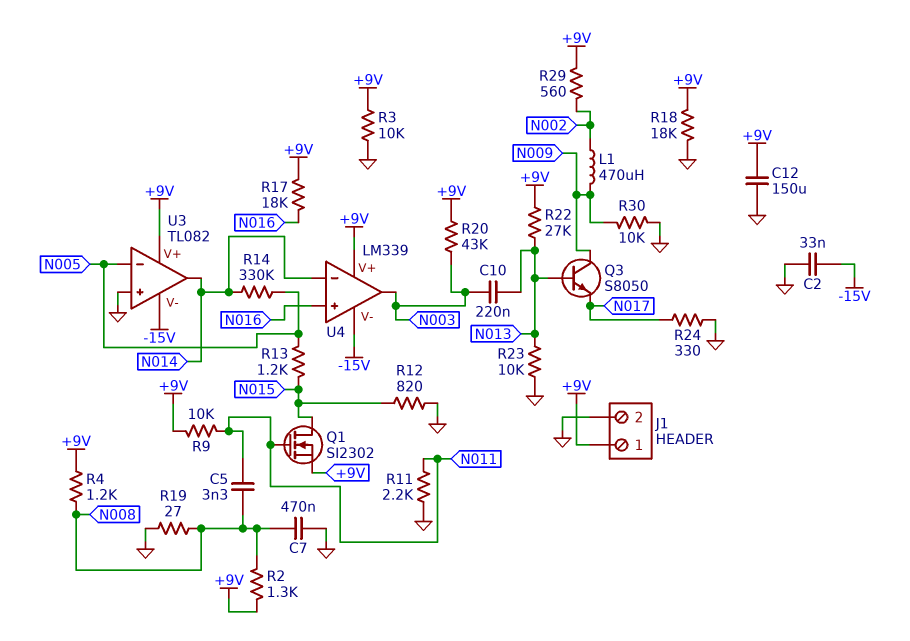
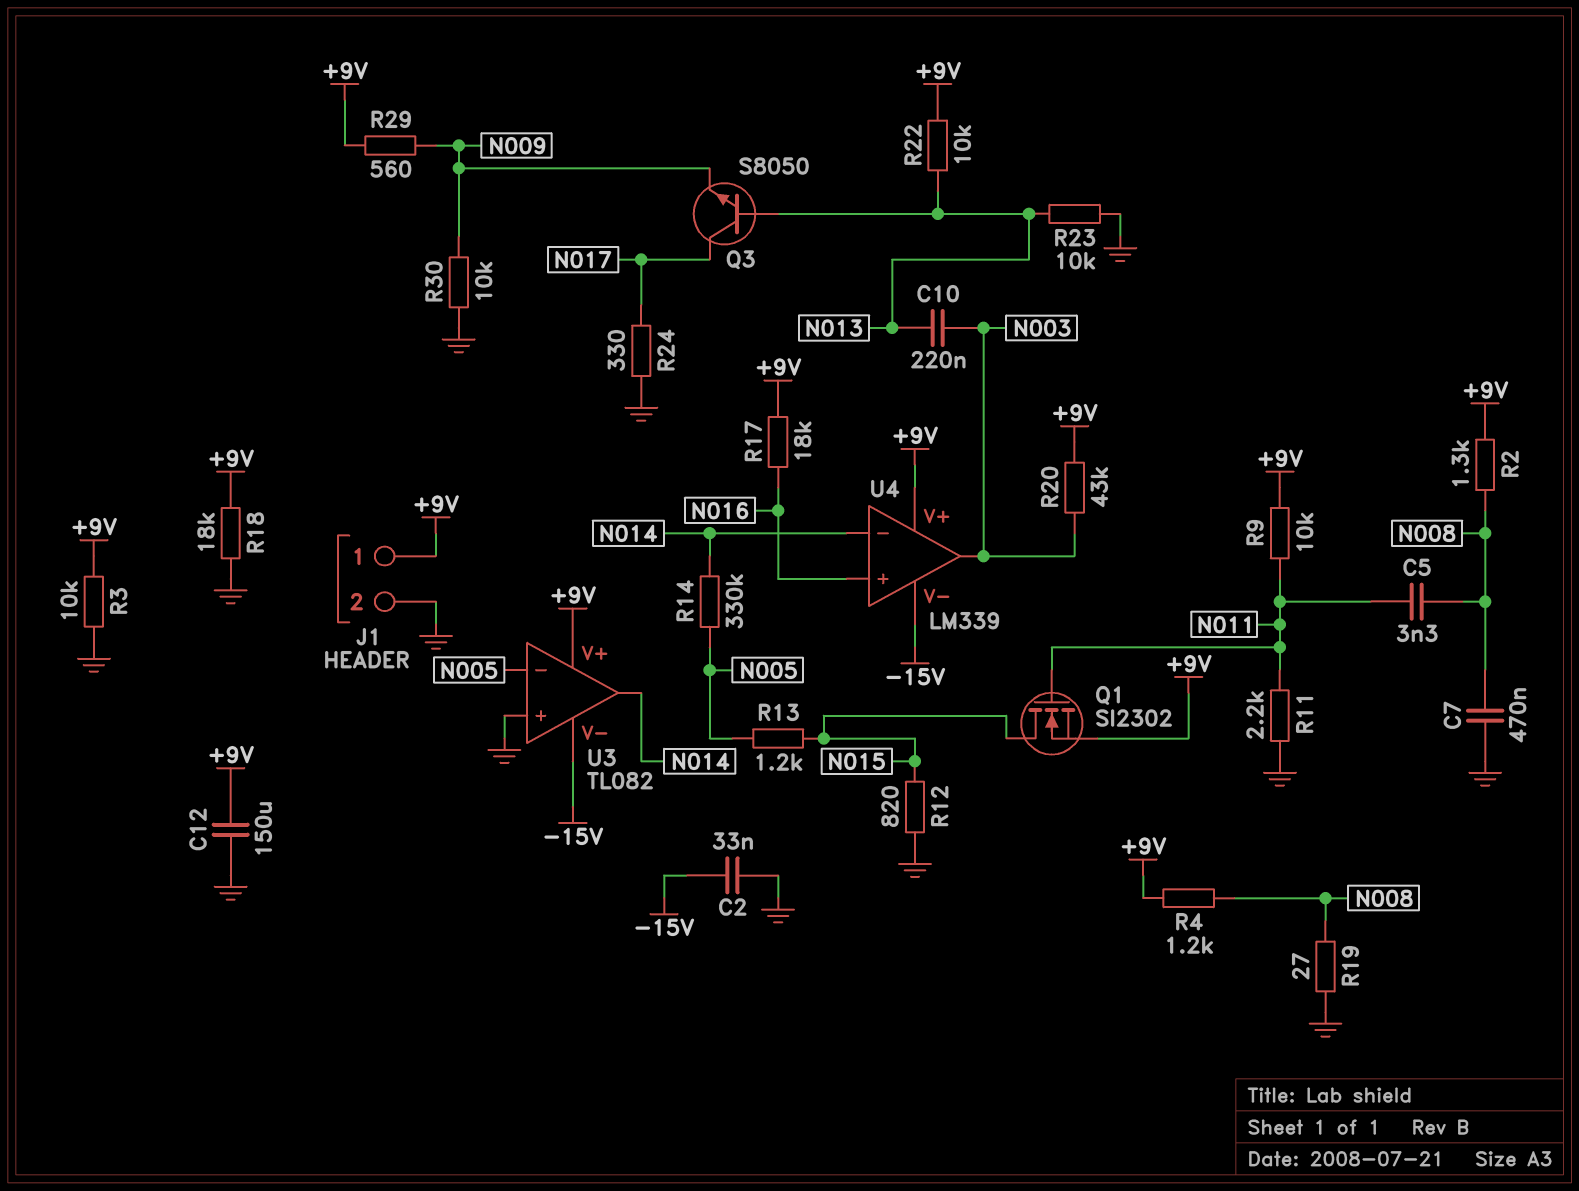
L1: 470uH (N002, N009) -> none
Q3: NPN S8050 (B N013, C N009, E N017) -> NPN S8050 (B N013, C N017, E N009)
R22: 27k (+9V, N013) -> 10k (+9V, N013)
R29: 560 (+9V, N002) -> 560 (+9V, N009)

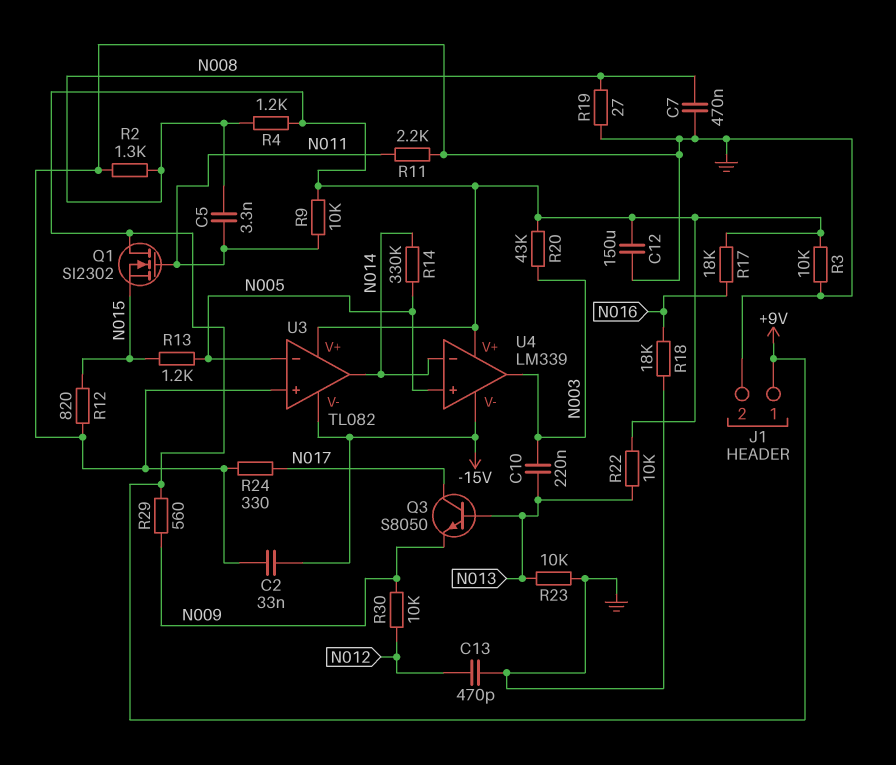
C13: none -> 470pF (GND, N012)
Q1: NMOS SI2302 (G N011, D N015, S +9V) -> NMOS SI2302 (G N011, D +9V, S N015)
R2: 1.3k (+9V, N008) -> 1.3k (GND, N008)
R18: 18k (+9V, GND) -> 18k (GND, N016)
R30: 10k (GND, N009) -> 10k (N009, N012)
U4 pin in+: N016 -> N005

